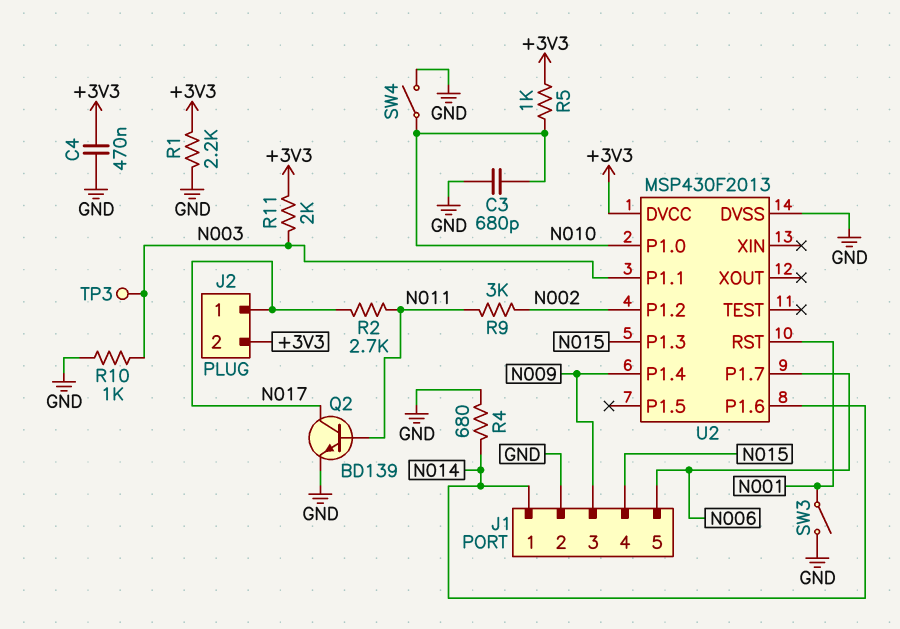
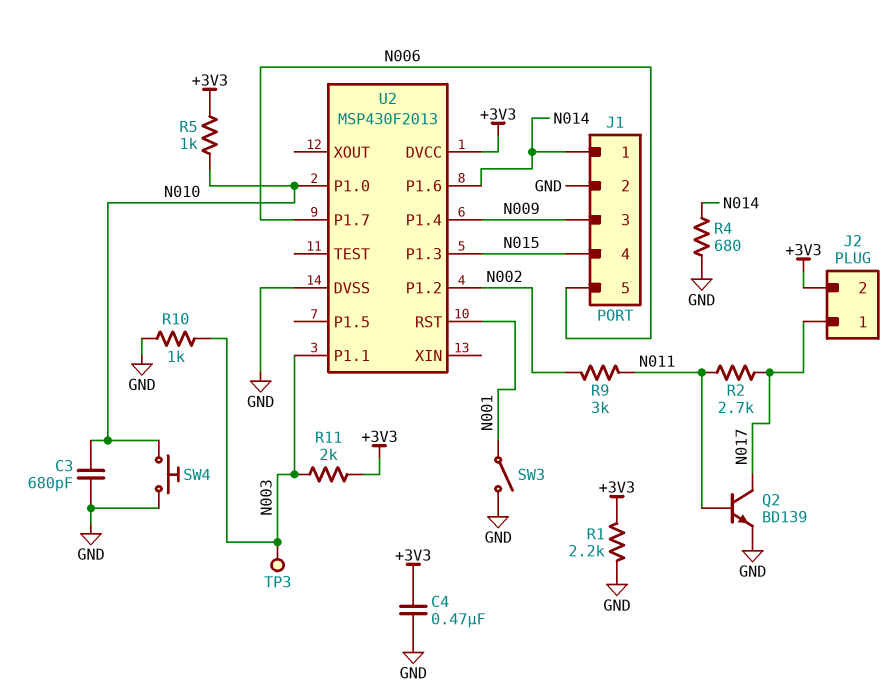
SW4: switch (GND, N010) -> button (GND, N010)

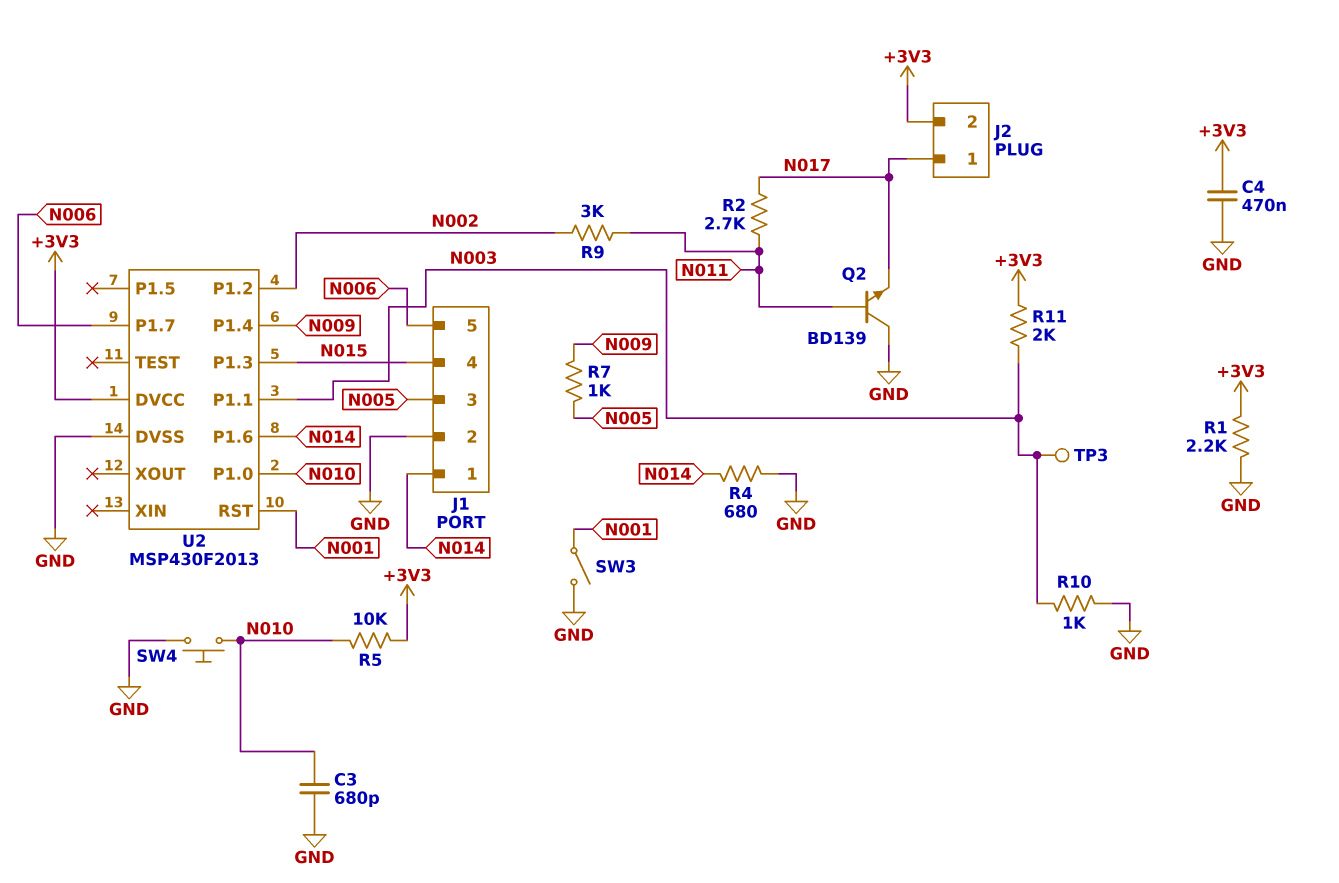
J1 pin 3: N009 -> N005
Q2: NPN BD139 (B N011, C N017, E GND) -> NPN BD139 (B N011, C GND, E N017)
R5: 1k (+3V3, N010) -> 10k (+3V3, N010)
R7: none -> 1k (N005, N009)

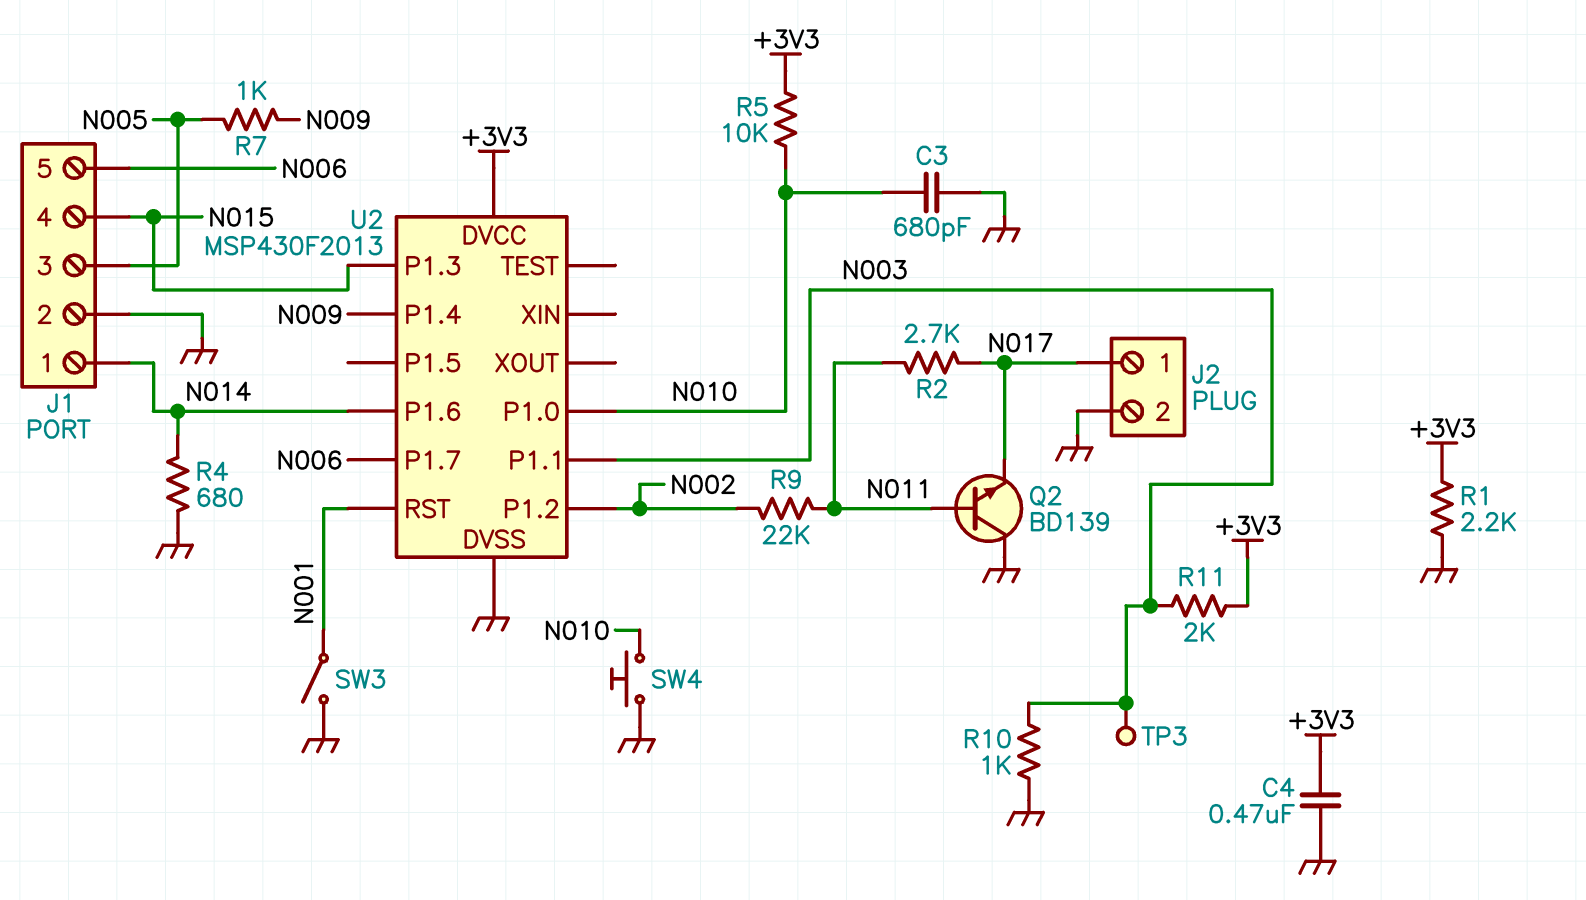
J2 pin 2: +3V3 -> GND
R9: 3k (N002, N011) -> 22k (N002, N011)

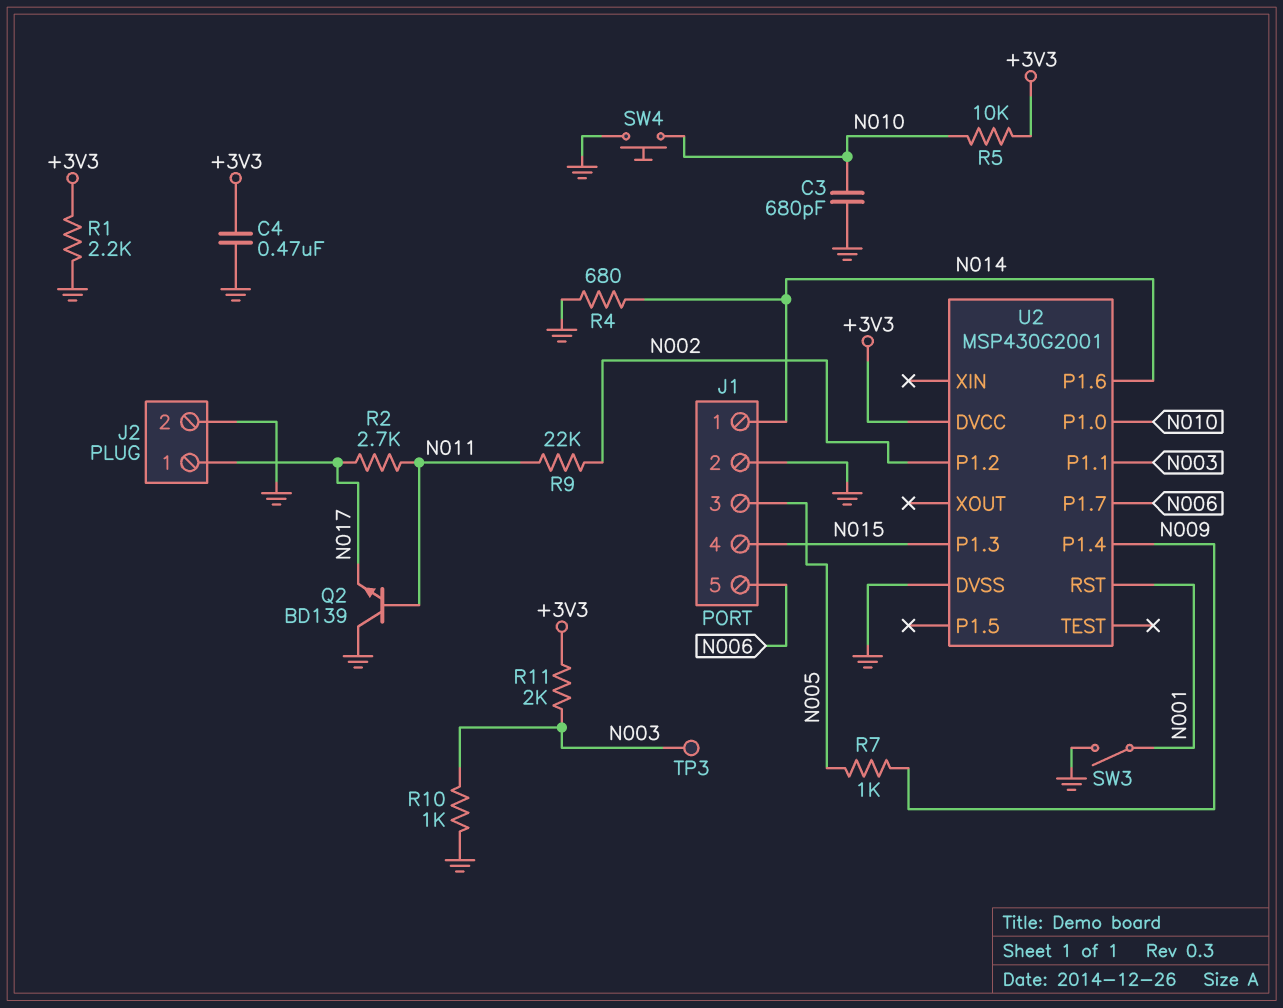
U2: MSP430F2013 -> MSP430G2001

